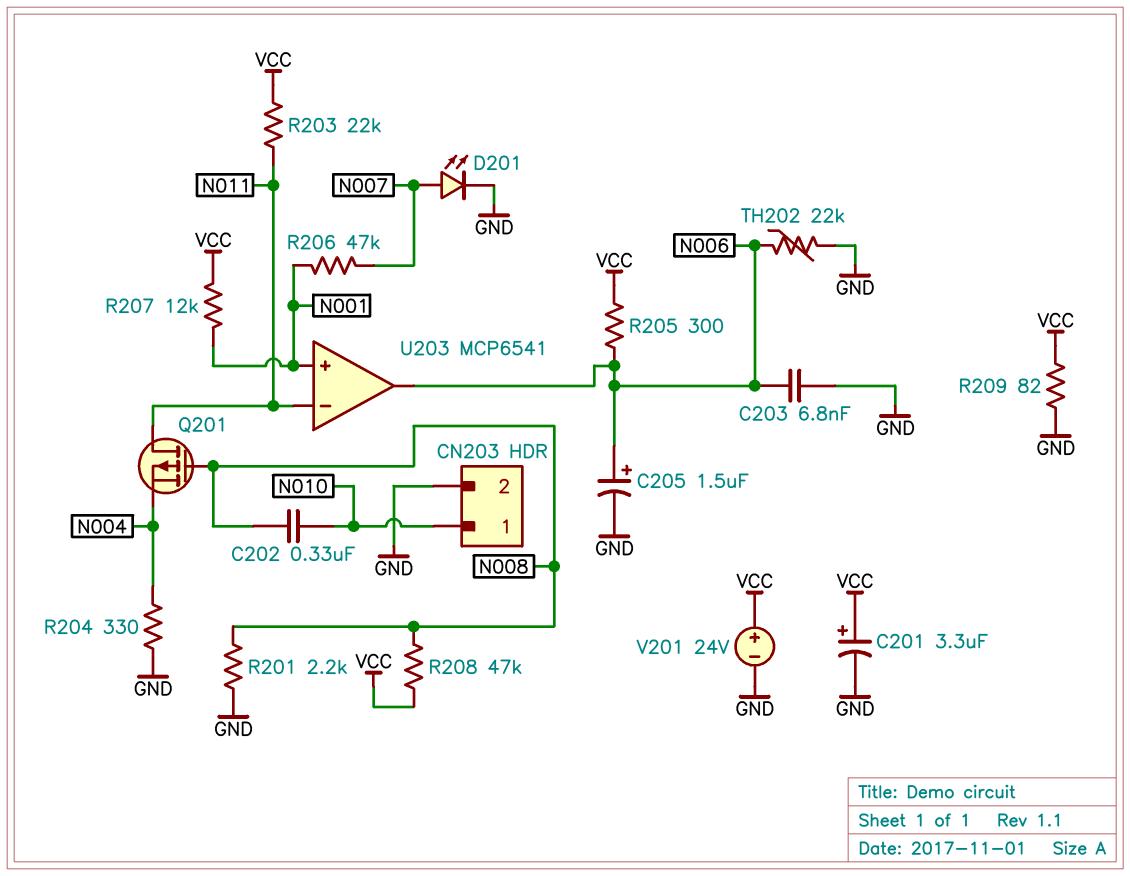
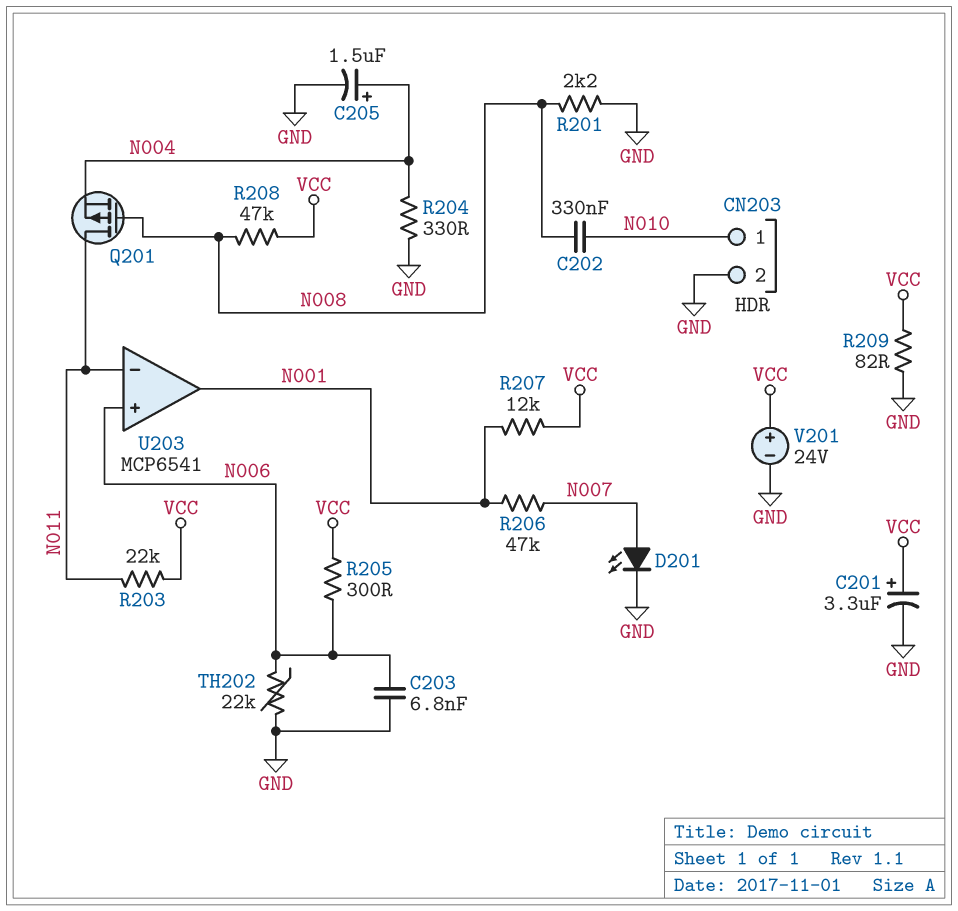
C205: 1.5uF (plus N006, minus GND) -> 1.5uF (plus N004, minus GND)
U203 pin in+: N001 -> N006
U203 pin out: N006 -> N001

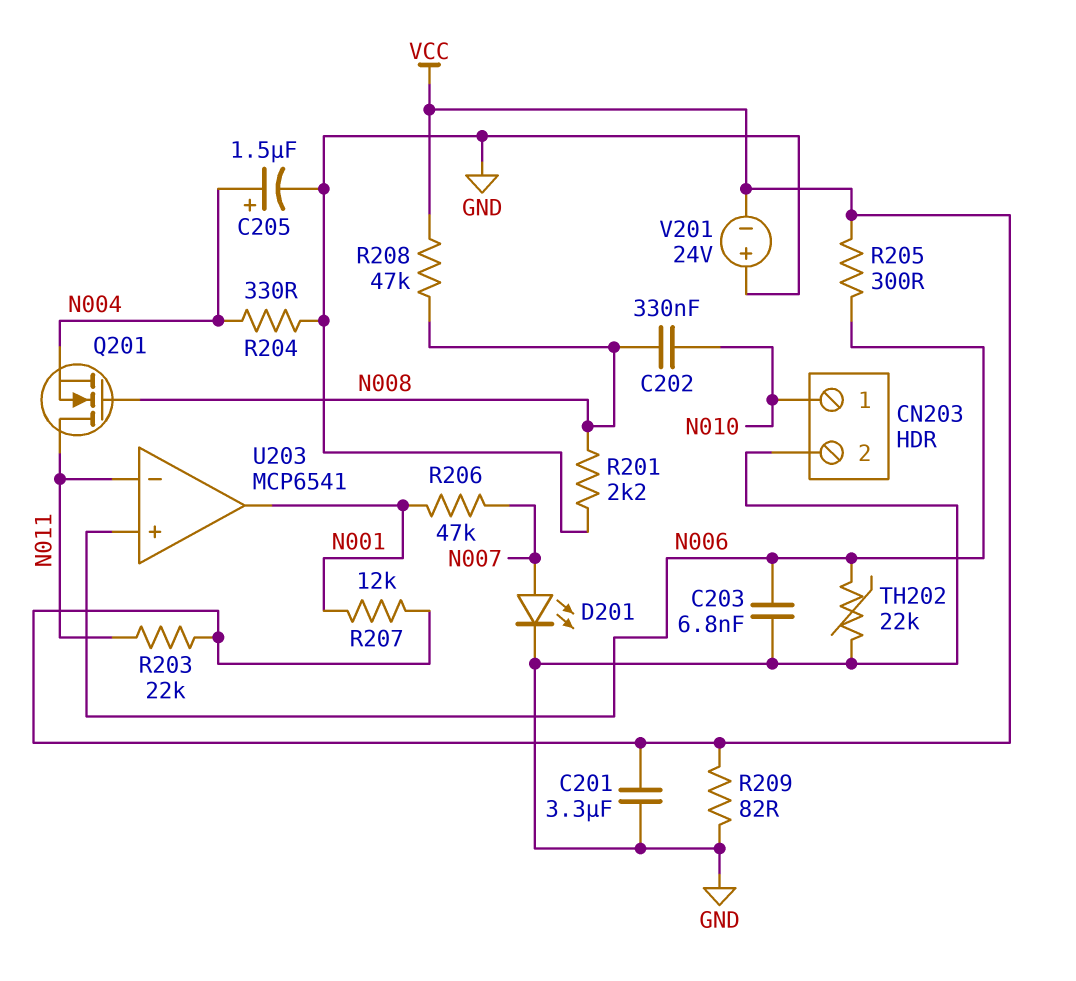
C201: 3.3uF (plus VCC, minus GND) -> 3.3uF (GND, VCC)
Q201: PMOS (G N008, D N011, S N004) -> NMOS (G N008, D N011, S N004)
V201: 24V (plus VCC, minus GND) -> 24V (plus GND, minus VCC)

